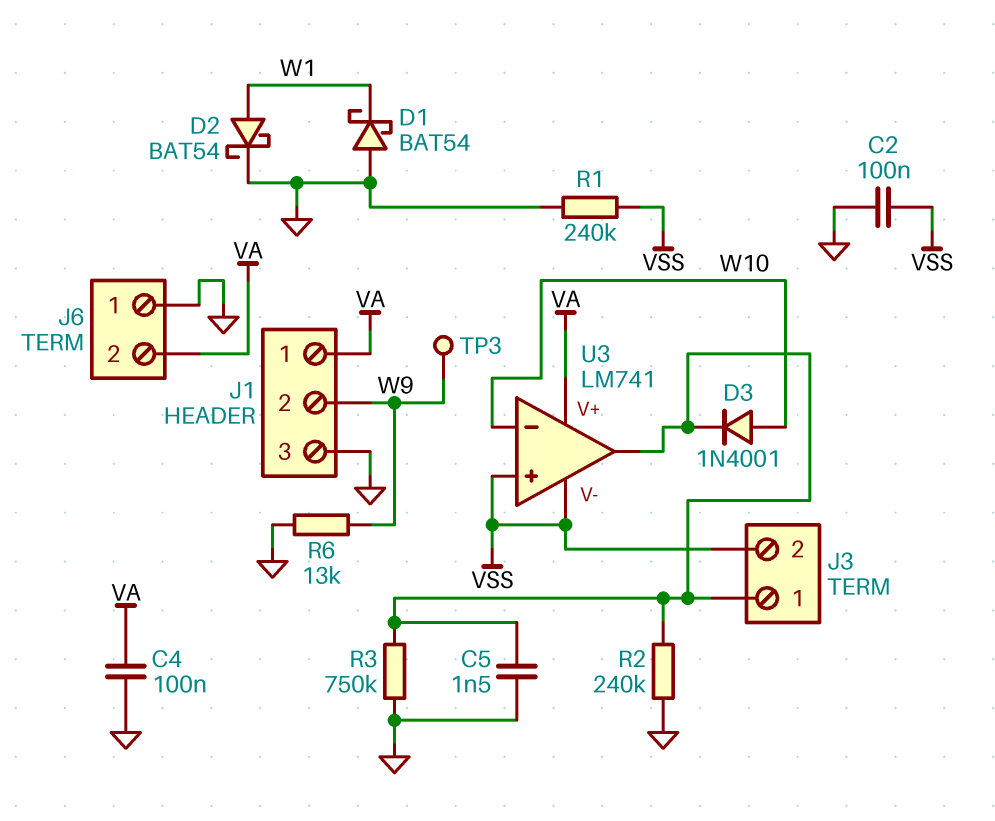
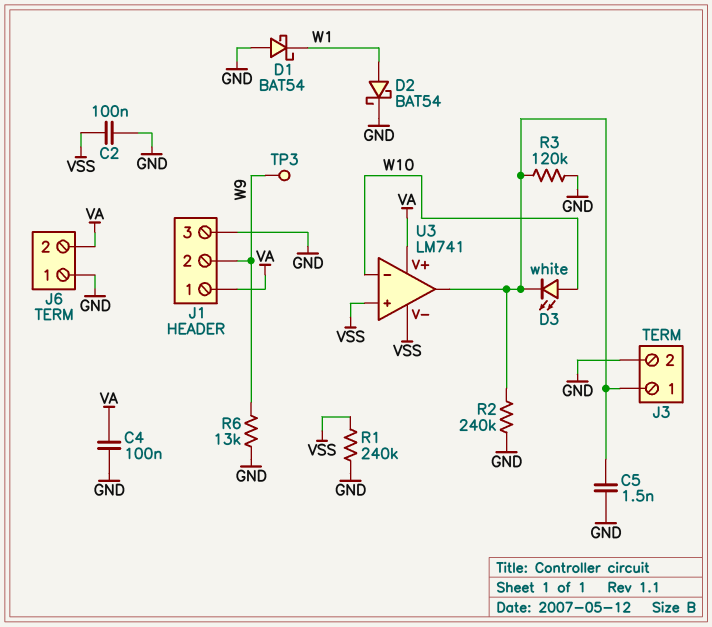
D3: diode 1N4001 (A W10, K J3/1) -> LED white (A W10, K J3/1)
J3 pin 2: VSS -> GND
R3: 750k (GND, J3/1) -> 120k (GND, J3/1)

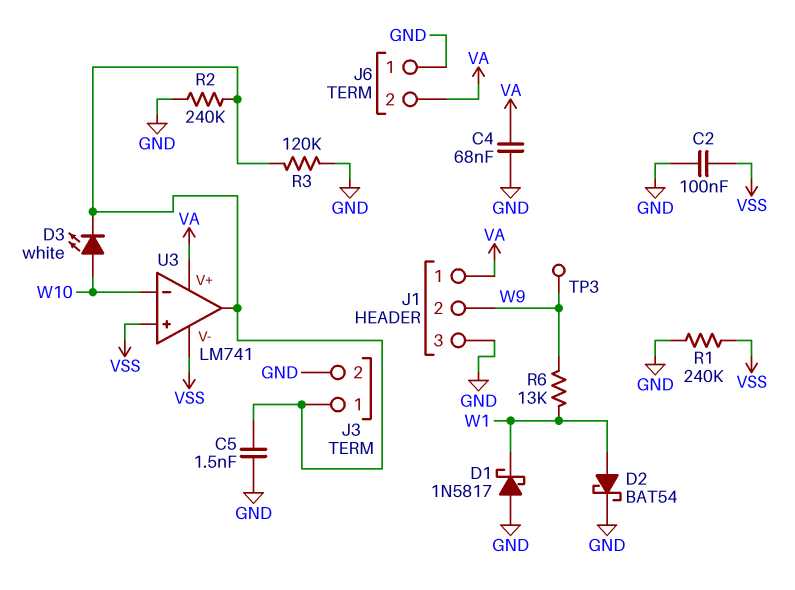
C4: 100nF (GND, VA) -> 68nF (GND, VA)
D1: schottky BAT54 (A GND, K W1) -> schottky 1N5817 (A GND, K W1)
R6: 13k (GND, W9) -> 13k (W1, W9)

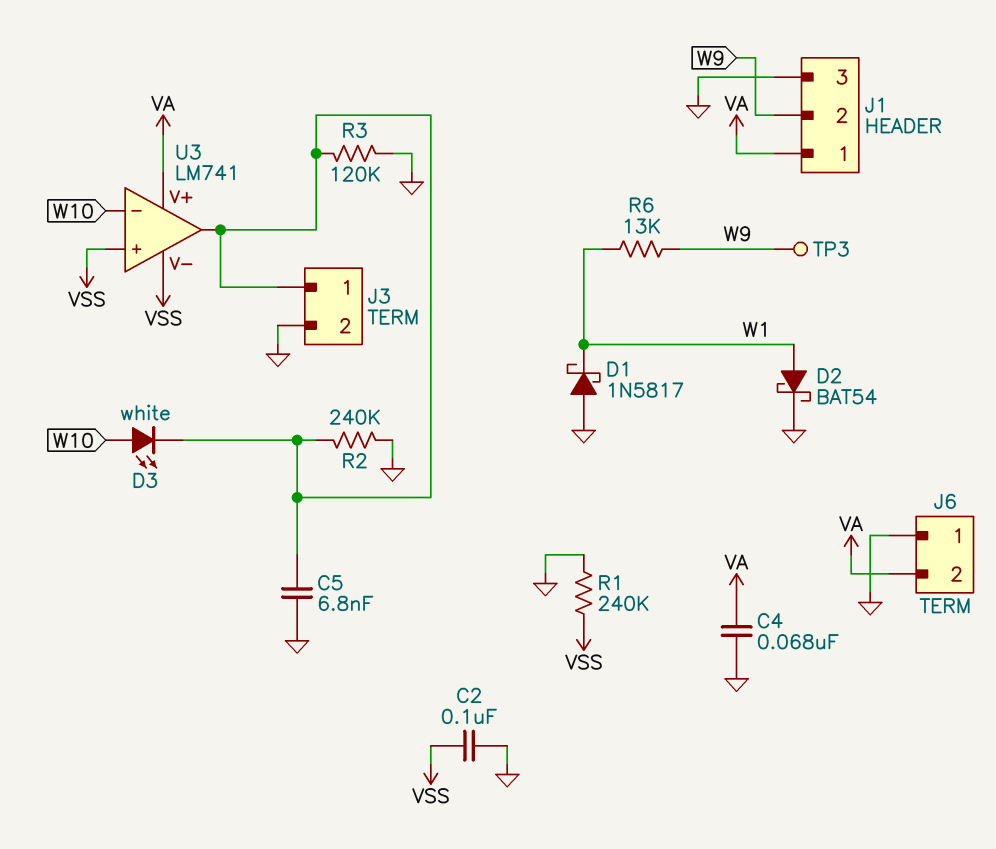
C5: 1.5nF (GND, J3/1) -> 6.8nF (GND, J3/1)

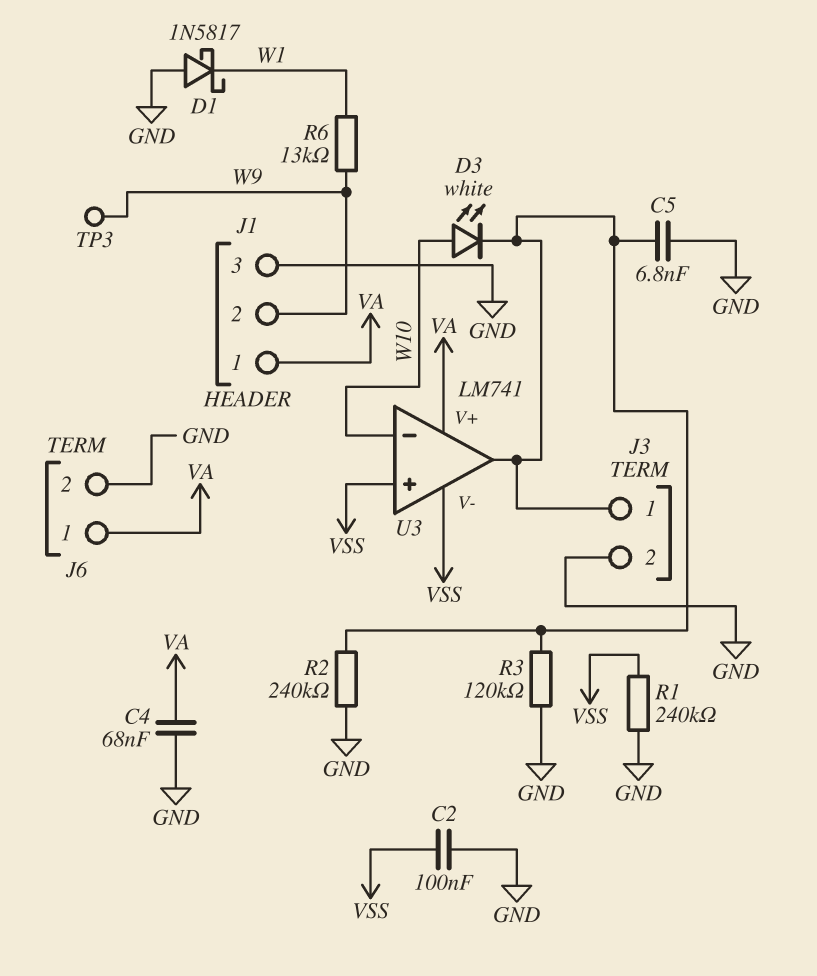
D2: schottky BAT54 (A W1, K GND) -> none
J6 pin 1: GND -> VA
J6 pin 2: VA -> GND

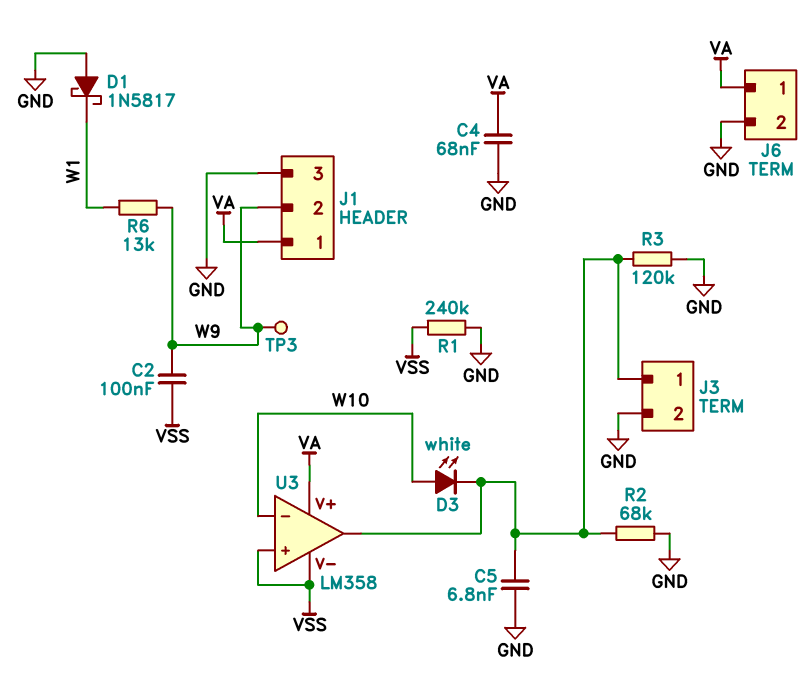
C2: 100nF (GND, VSS) -> 100nF (VSS, W9)
R2: 240k (GND, J3/1) -> 68k (GND, J3/1)
U3: LM741 -> LM358

